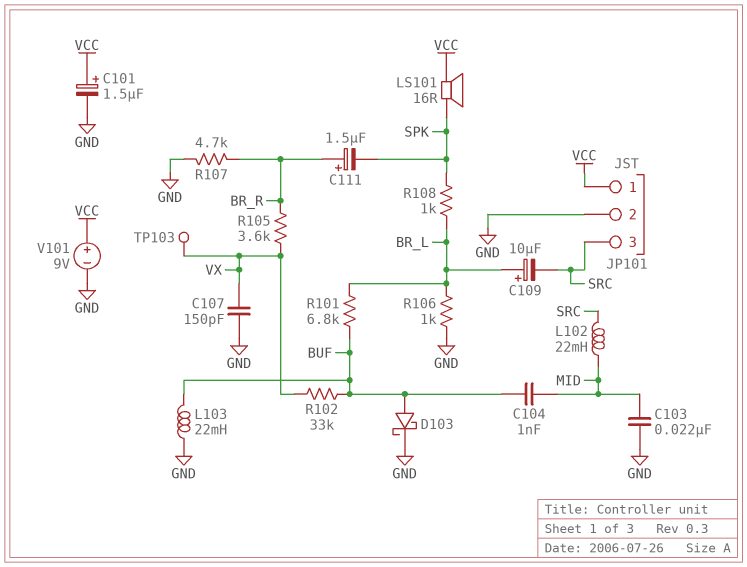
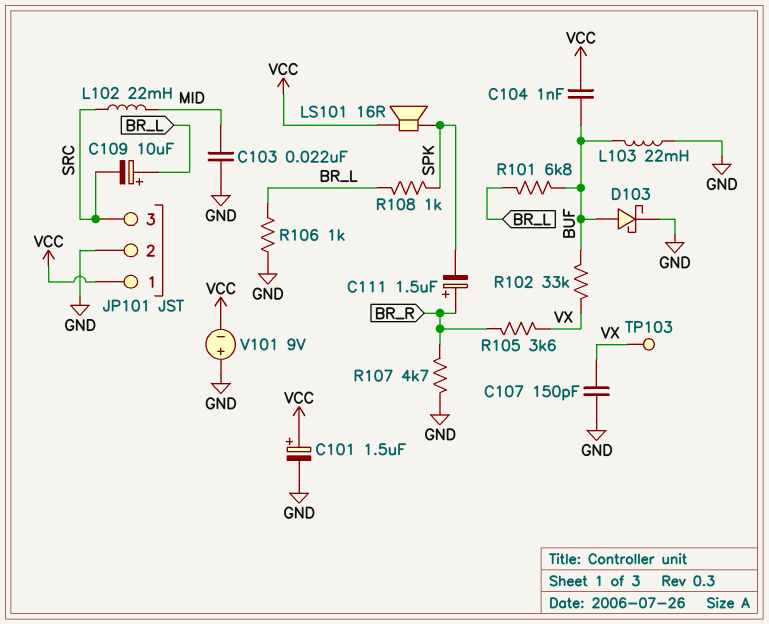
C104: 1nF (BUF, MID) -> 1nF (BUF, VCC)
V101: 9V (plus VCC, minus GND) -> 9V (plus GND, minus VCC)

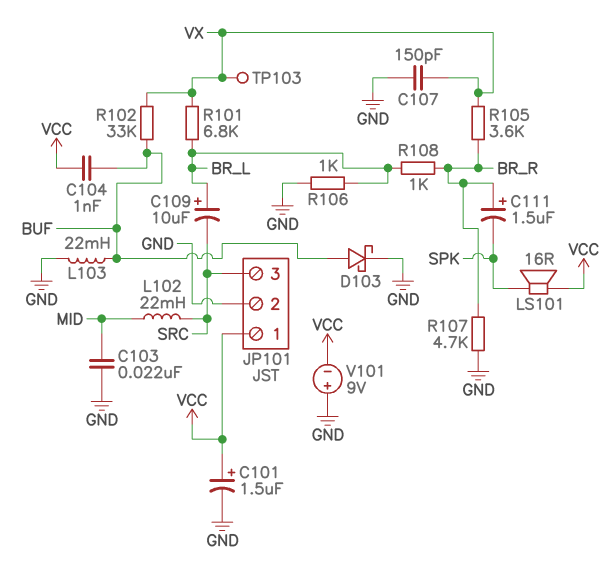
R101: 6.8k (BR_L, BUF) -> 6.8k (BR_L, VX)
R108: 1k (BR_L, SPK) -> 1k (BR_L, BR_R)

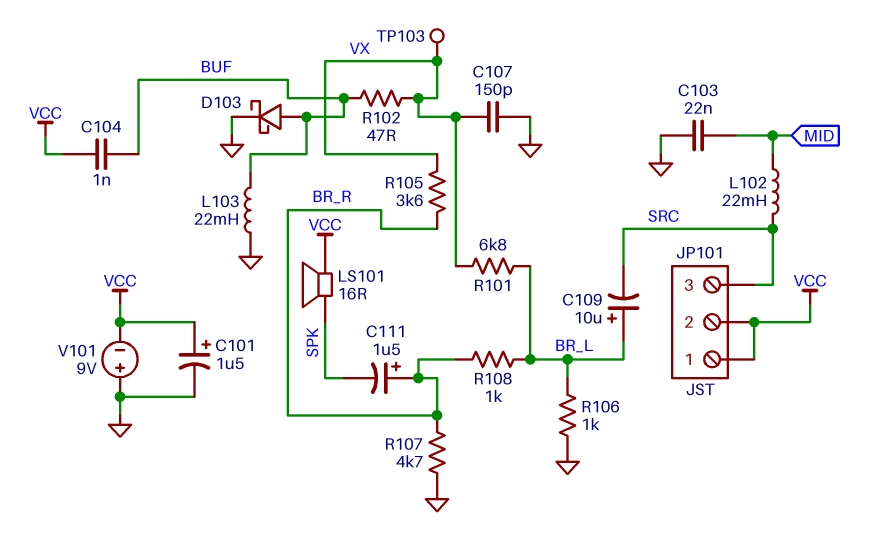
JP101 pin 2: GND -> VCC
R102: 33k (BUF, VX) -> 47 (BUF, VX)

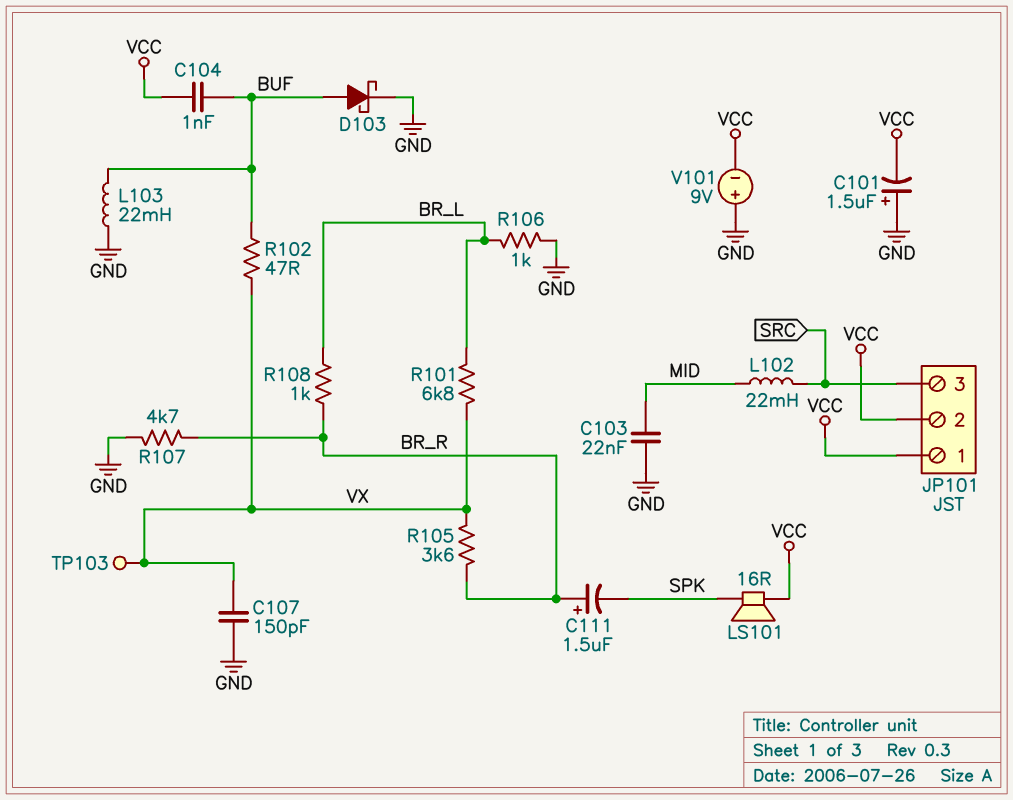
C101: 1.5uF (plus VCC, minus GND) -> 1.5uF (plus GND, minus VCC)
C109: 10uF (plus BR_L, minus SRC) -> none

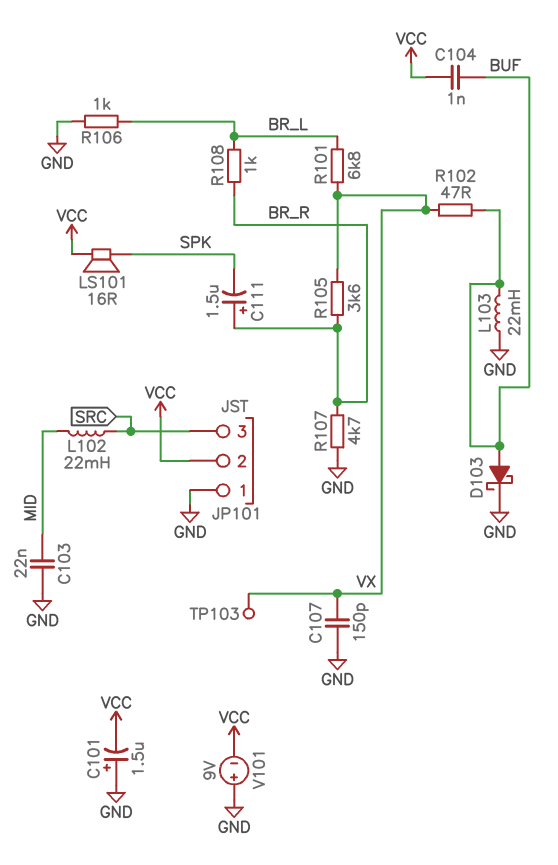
JP101 pin 1: VCC -> GND

